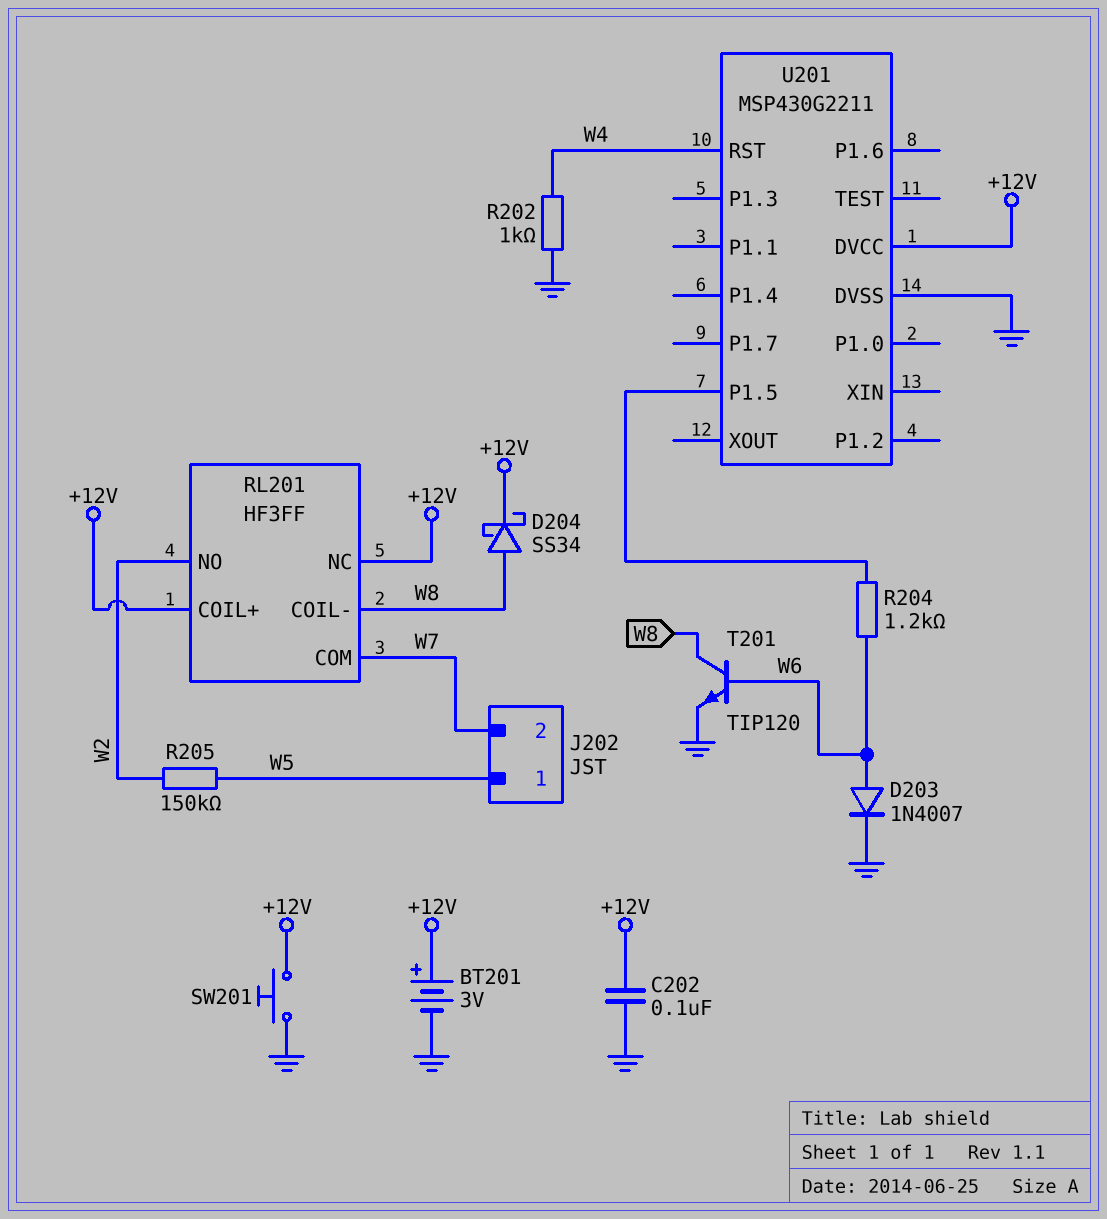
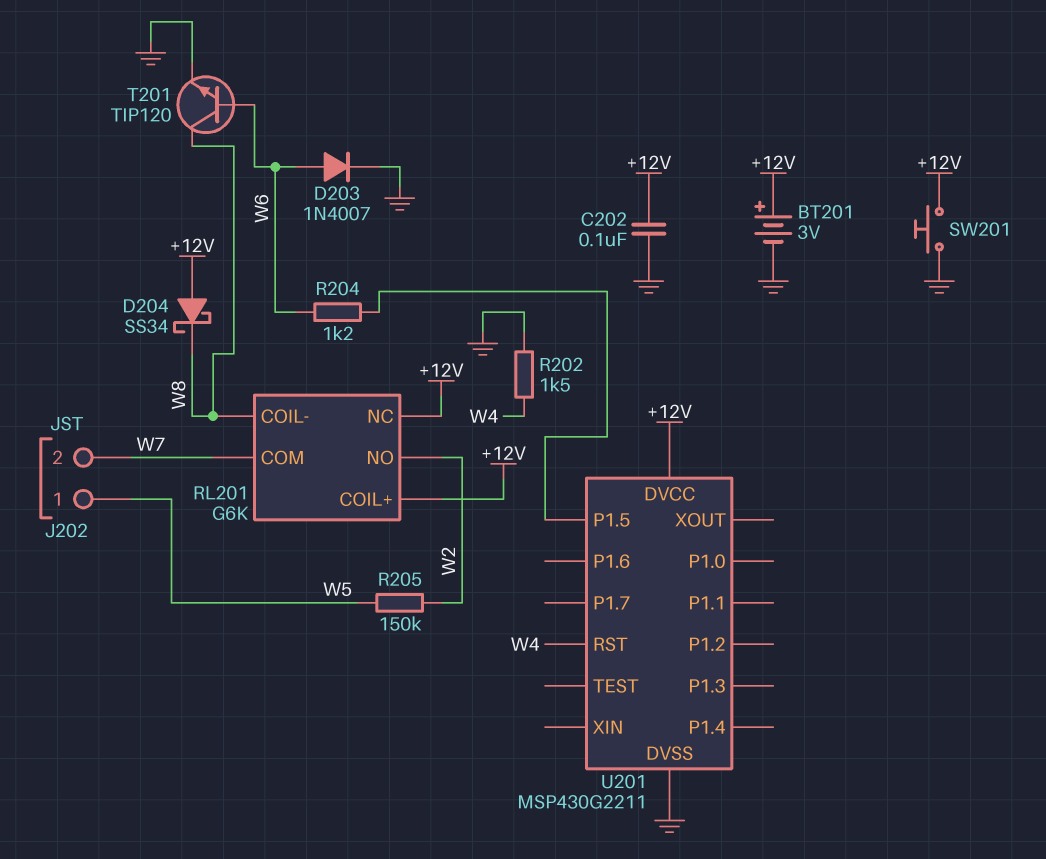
D204: schottky SS34 (A W8, K +12V) -> schottky SS34 (A +12V, K W8)
R202: 1k (GND, W4) -> 1.5k (GND, W4)
RL201: HF3FF -> G6K

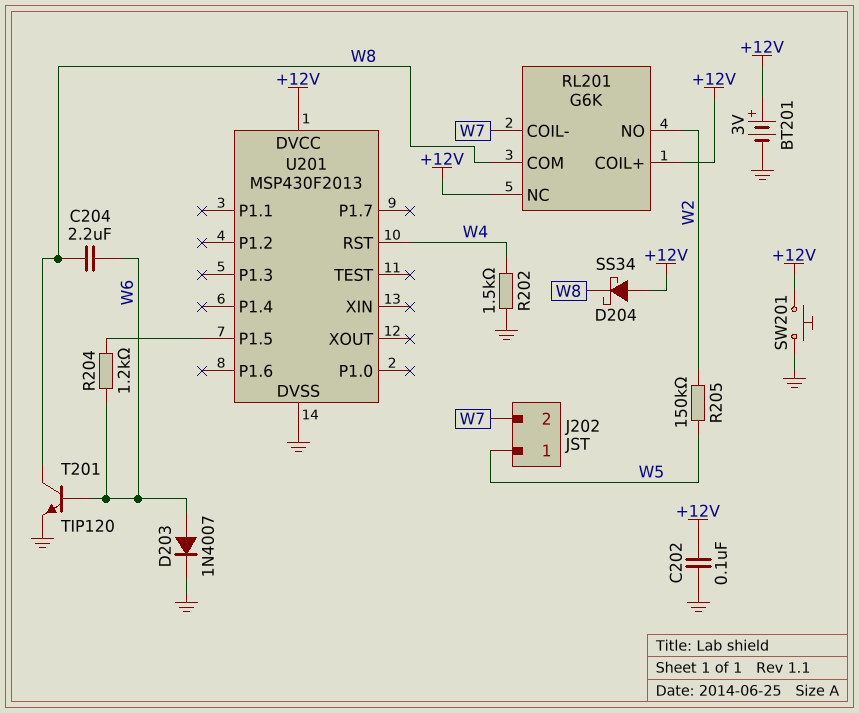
C204: none -> 2.2uF (W6, W8)
RL201 pin COIL-: W8 -> W7
RL201 pin COM: W7 -> W8
U201: MSP430G2211 -> MSP430F2013

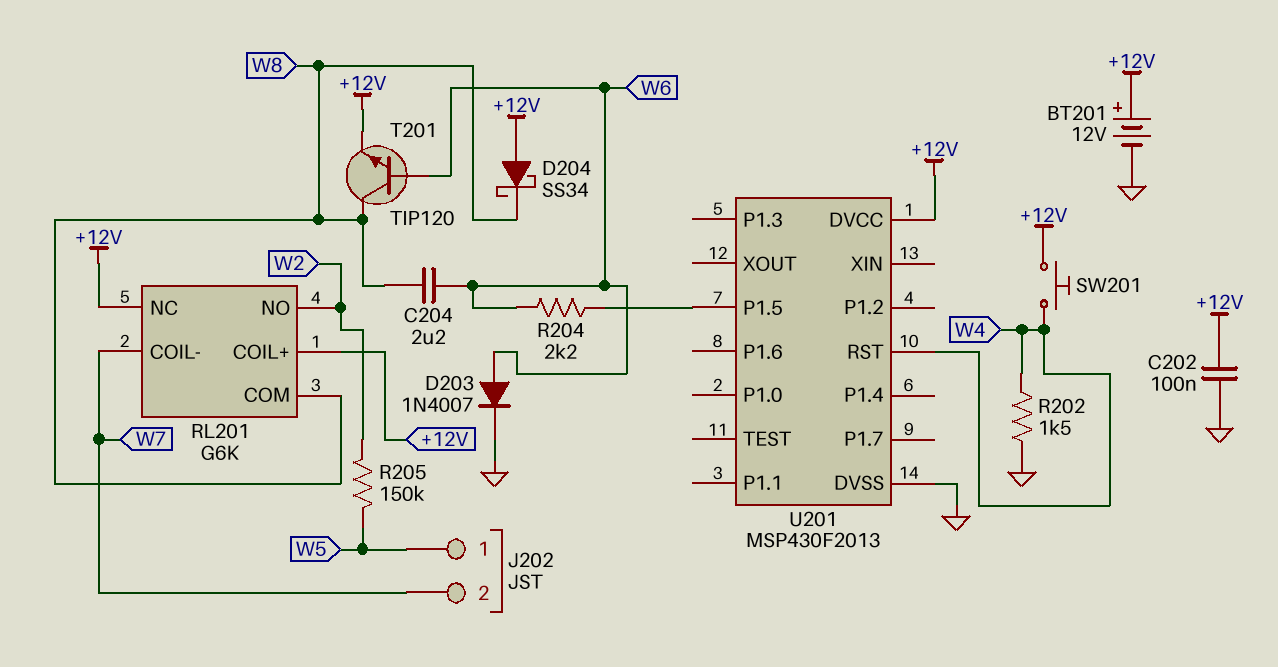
BT201: 3V (plus +12V, minus GND) -> 12V (plus +12V, minus GND)
R204: 1.2k (U201/P1.5, W6) -> 2.2k (U201/P1.5, W6)
SW201: button (+12V, GND) -> button (+12V, W4)
T201: NPN TIP120 (B W6, C W8, E GND) -> NPN TIP120 (B W6, C W8, E +12V)

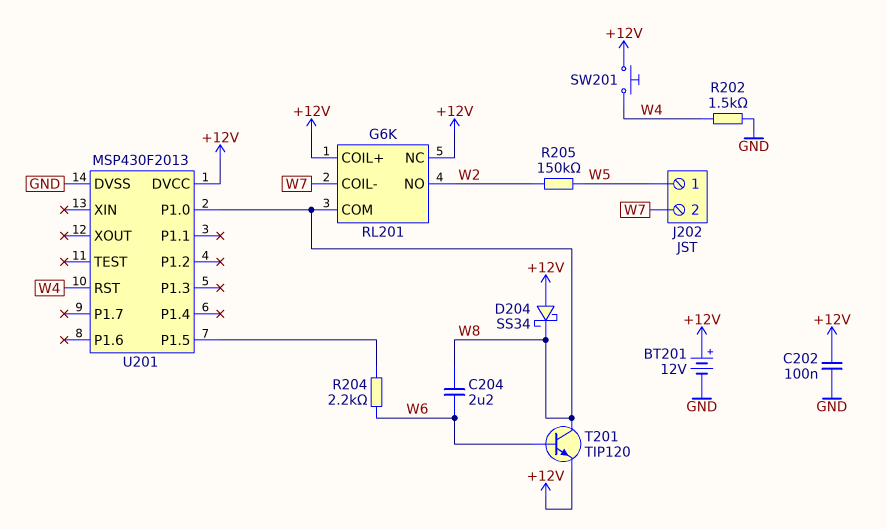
D203: diode 1N4007 (A W6, K GND) -> none
U201 pin P1.0: none -> W8

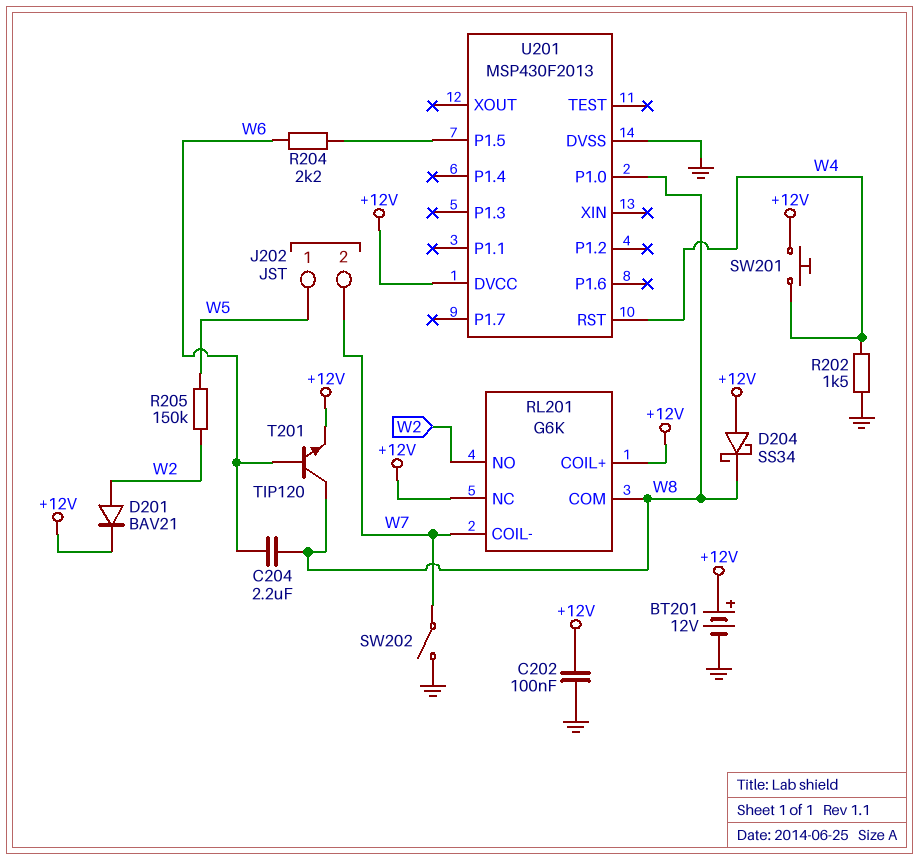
D201: none -> diode BAV21 (A W2, K +12V)
SW202: none -> switch (GND, W7)

